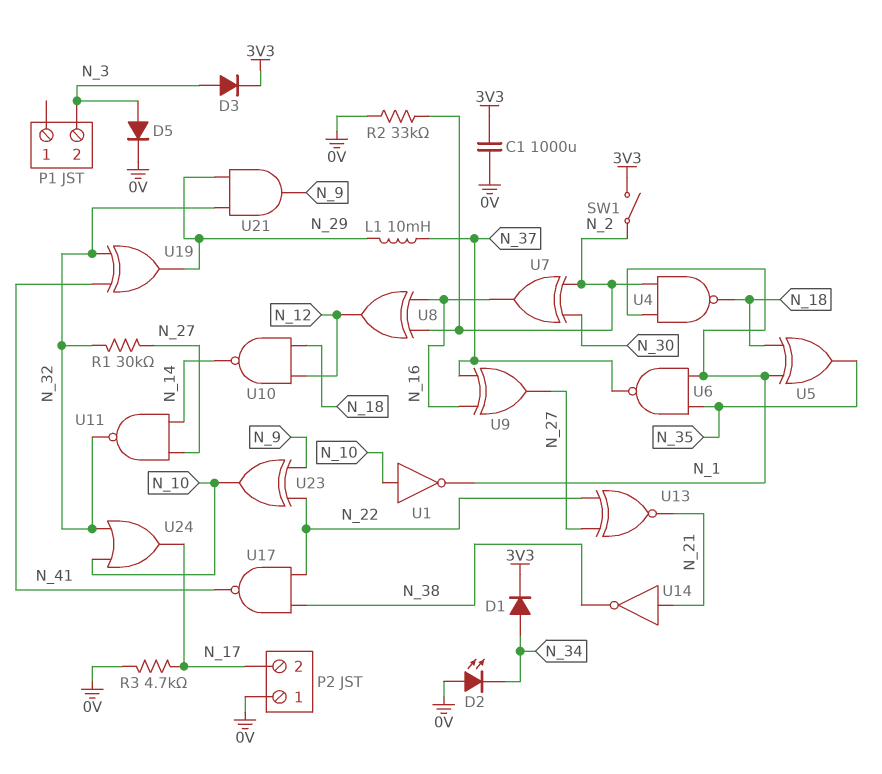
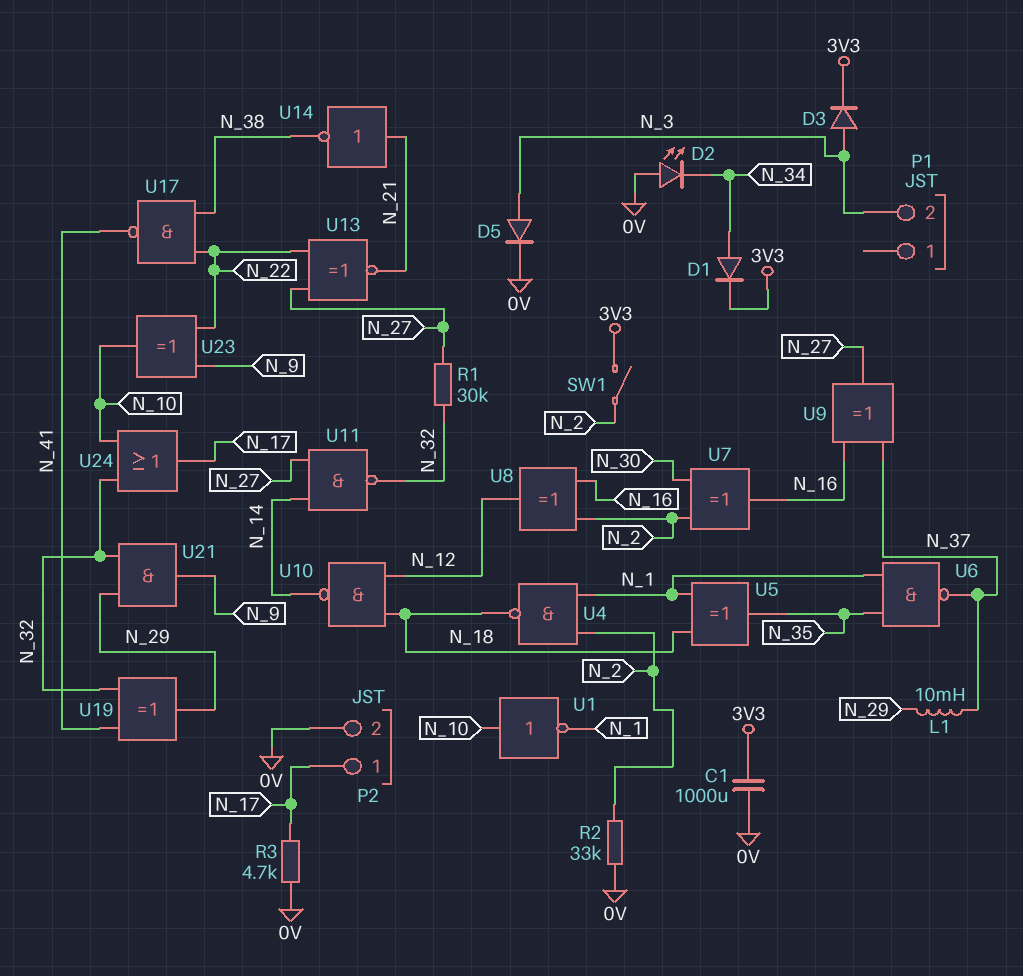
P2 pin 1: 0V -> N_17
P2 pin 2: N_17 -> 0V

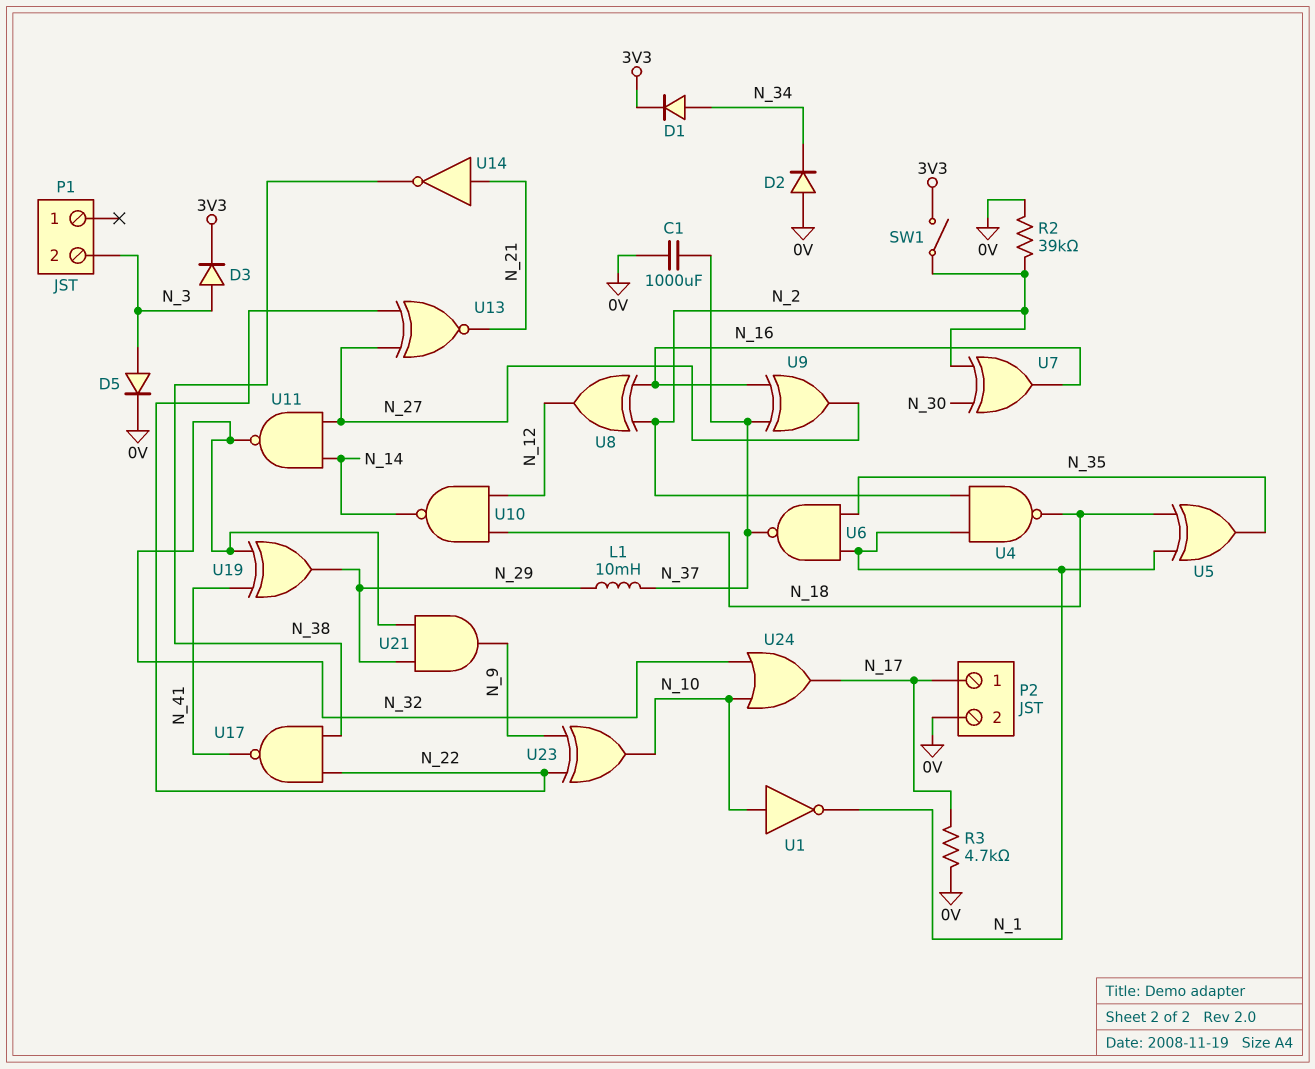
C1: 1000uF (0V, 3V3) -> 1000uF (0V, N_37)
D2: LED (A 0V, K N_34) -> diode (A 0V, K N_34)
R1: 30k (N_27, N_32) -> none
R2: 33k (0V, N_2) -> 39k (0V, N_2)

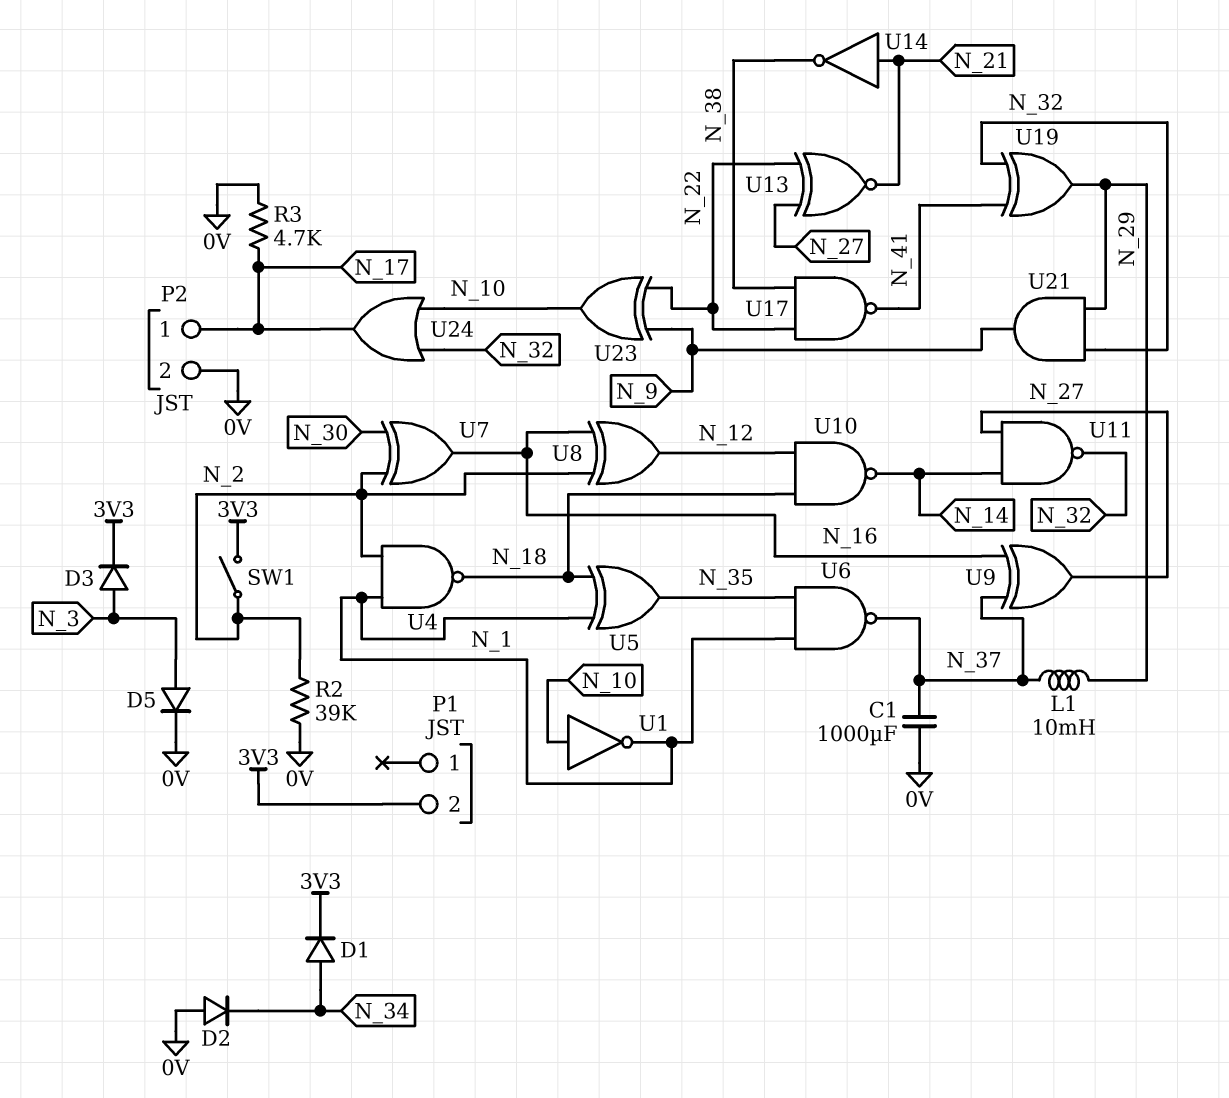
P1 pin 2: N_3 -> 3V3

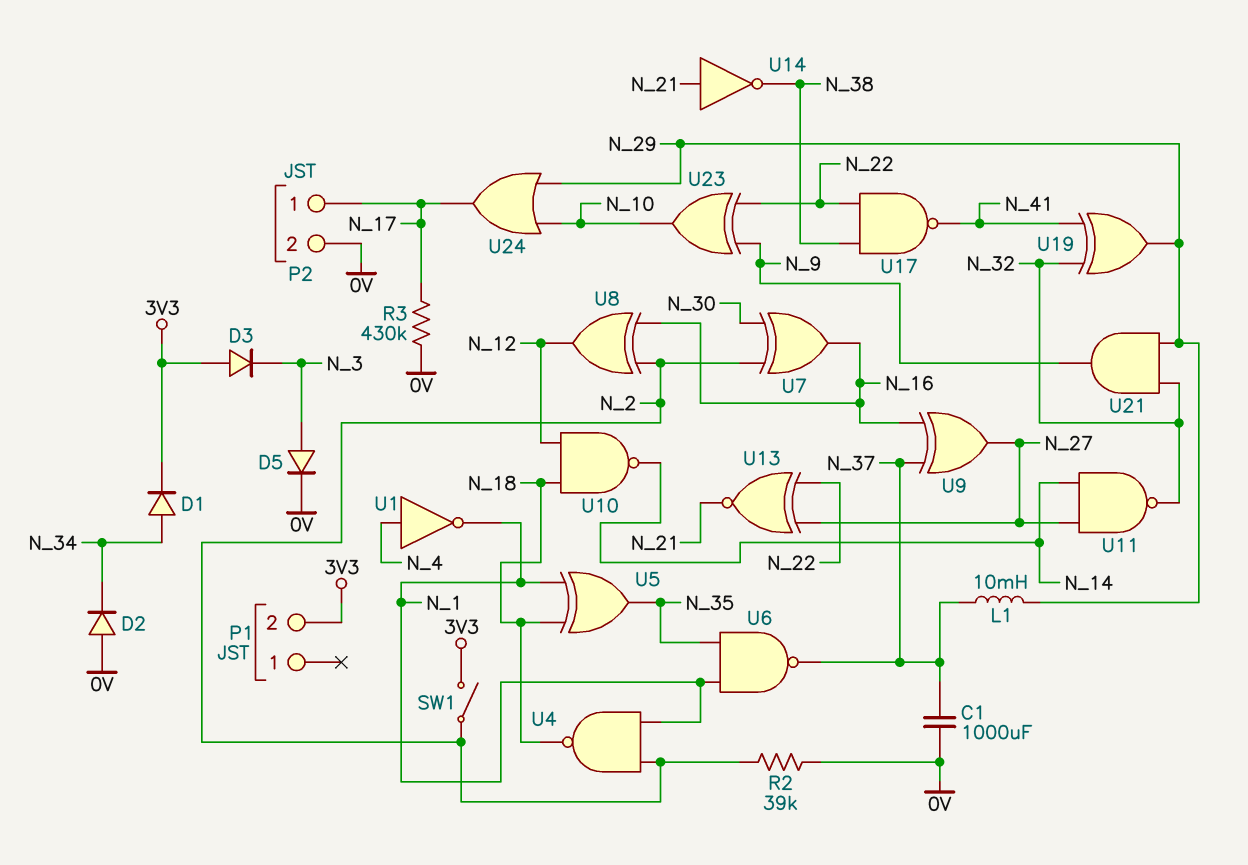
D3: diode (A N_3, K 3V3) -> diode (A 3V3, K N_3)
R3: 4.7k (0V, N_17) -> 430k (0V, N_17)
U1: NOT (in N_10, out N_1) -> NOT (in N_4, out N_1)
U24: OR (in N_10, in N_32, out N_17) -> OR (in N_10, in N_29, out N_17)

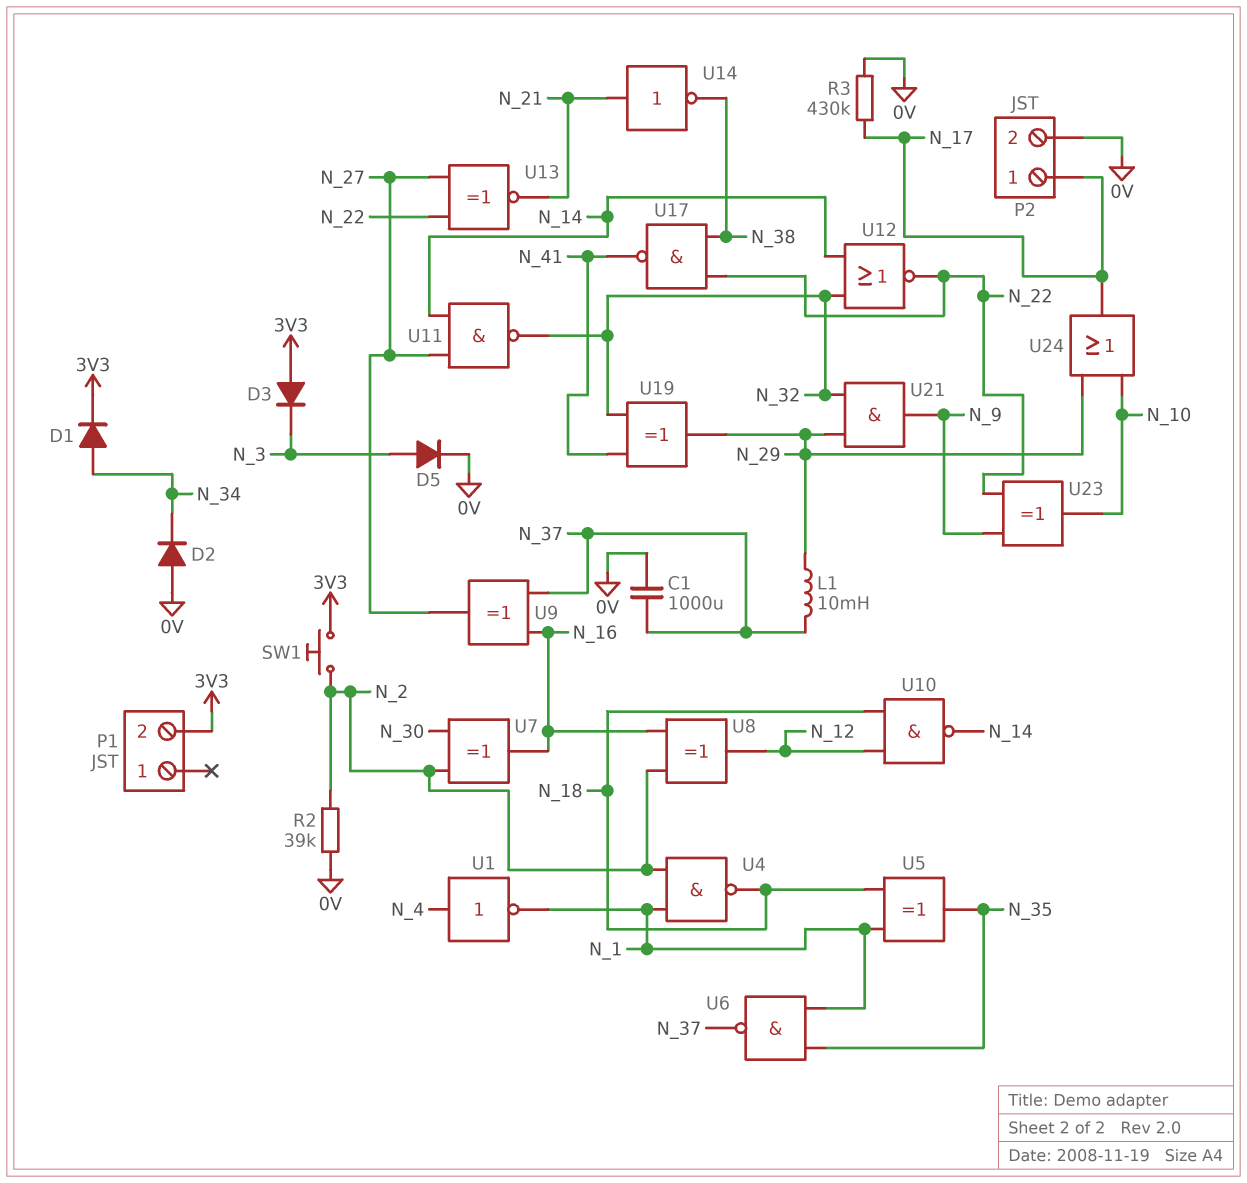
SW1: switch (3V3, N_2) -> button (3V3, N_2)
U12: none -> NOR (in N_14, in N_32, out N_22)

